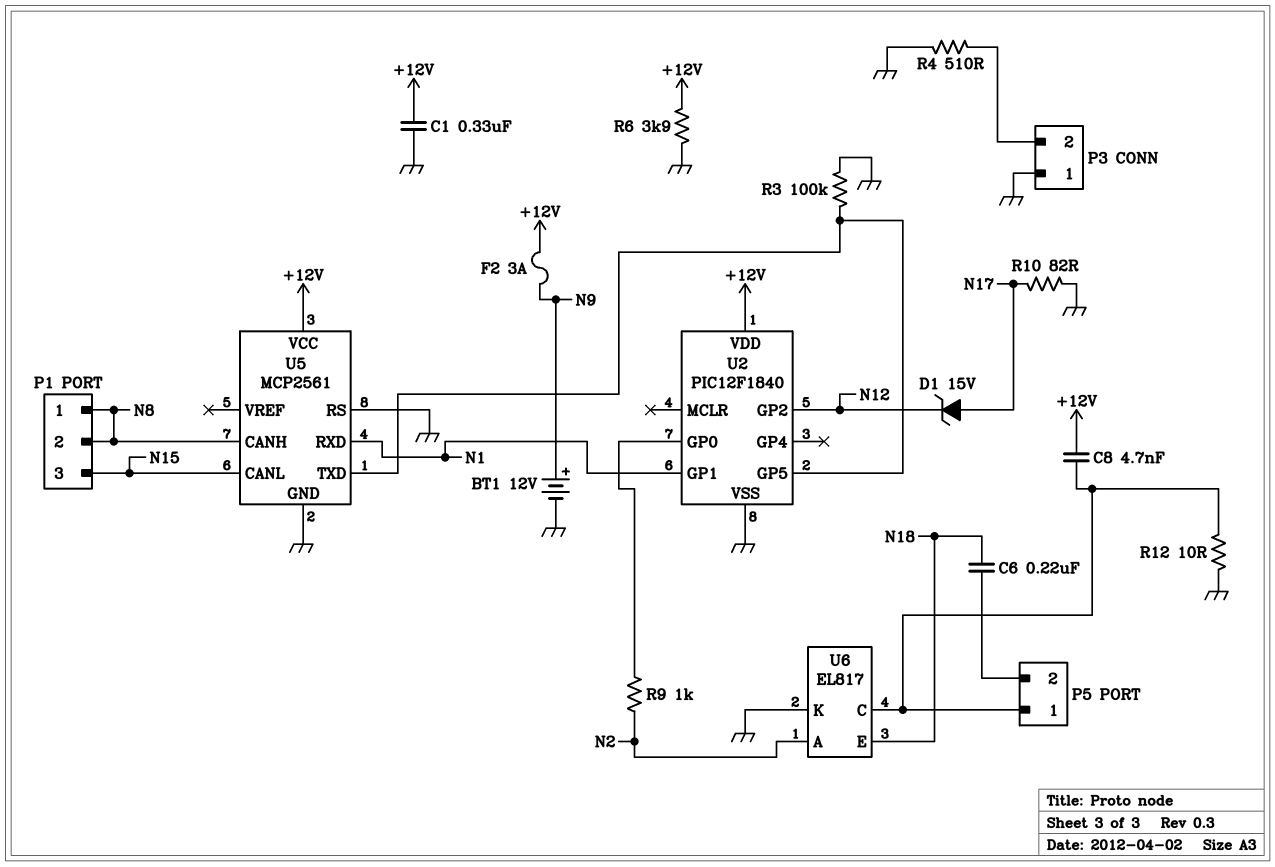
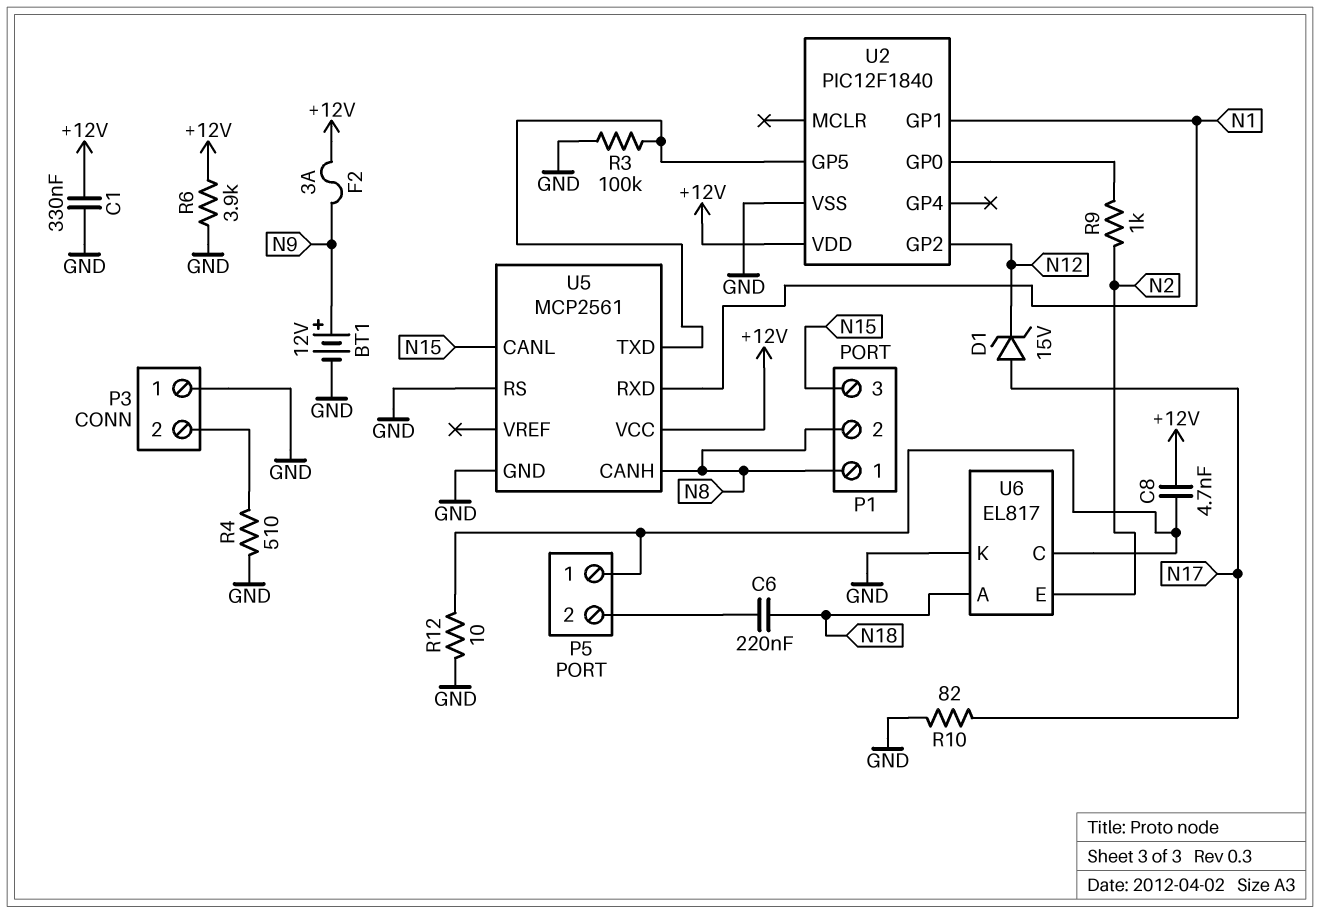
U6 pin A: N2 -> N18
U6 pin E: N18 -> N2

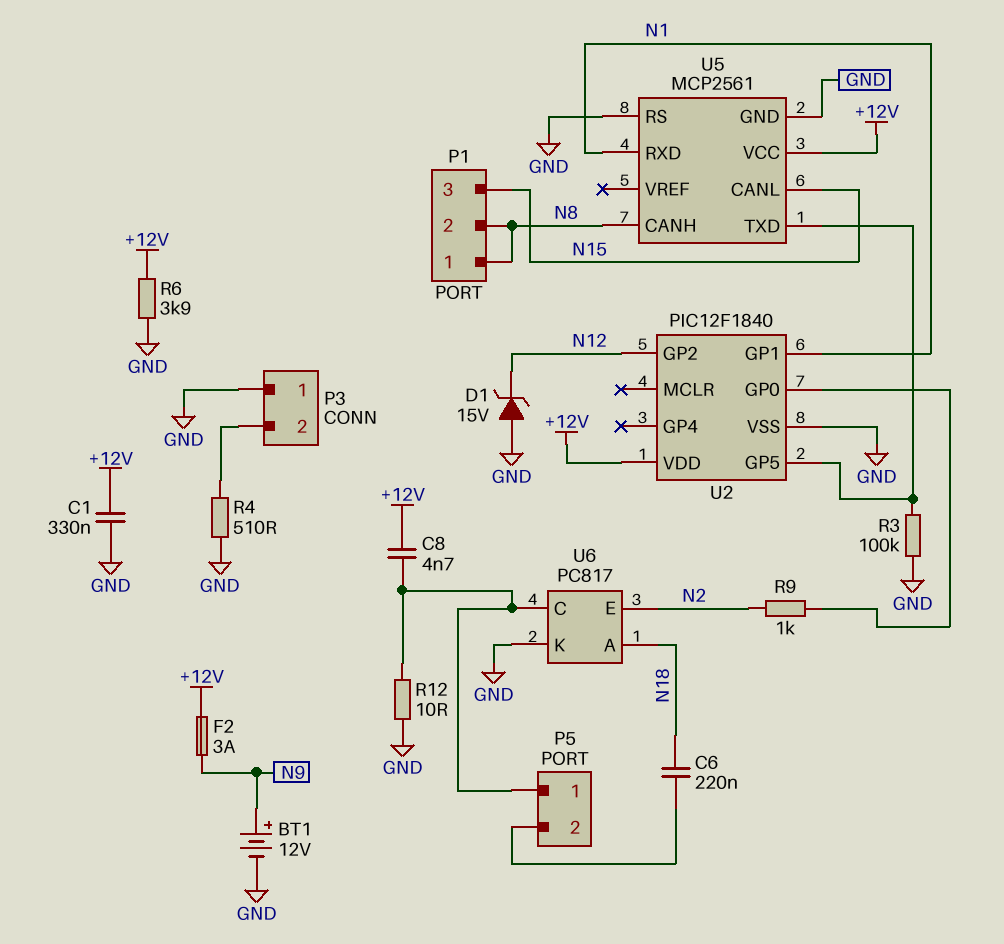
D1: zener 15V (A N17, K N12) -> zener 15V (A GND, K N12)
R10: 82 (GND, N17) -> none
U6: EL817 -> PC817

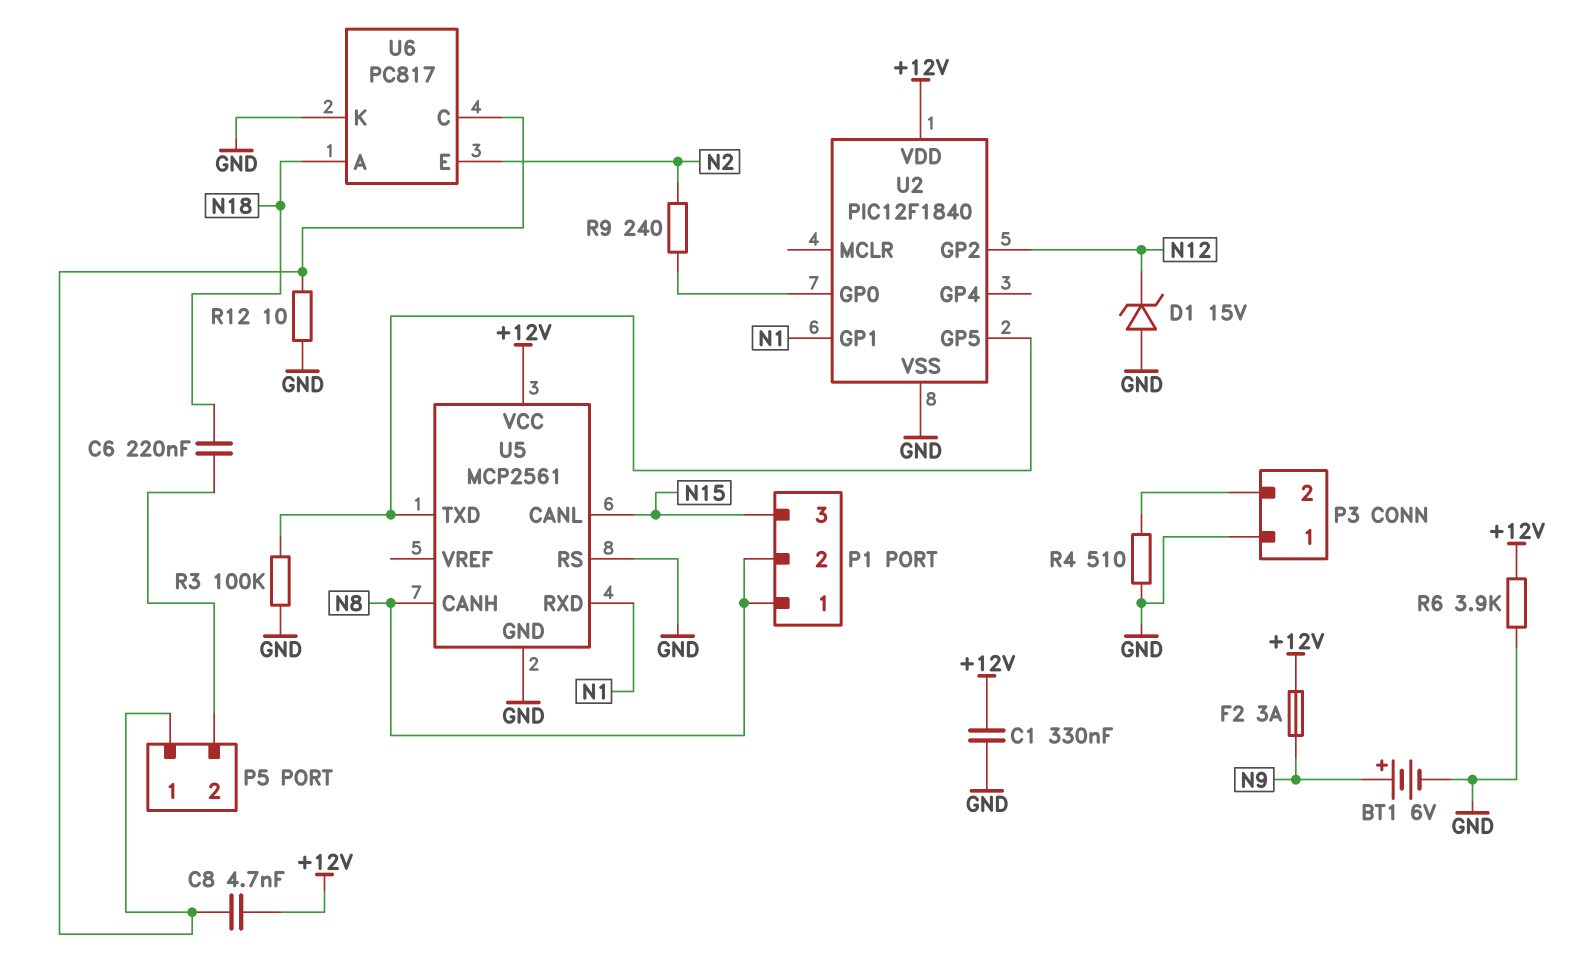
BT1: 12V (plus N9, minus GND) -> 6V (plus N9, minus GND)
R9: 1k (N2, U2/GP0) -> 240 (N2, U2/GP0)

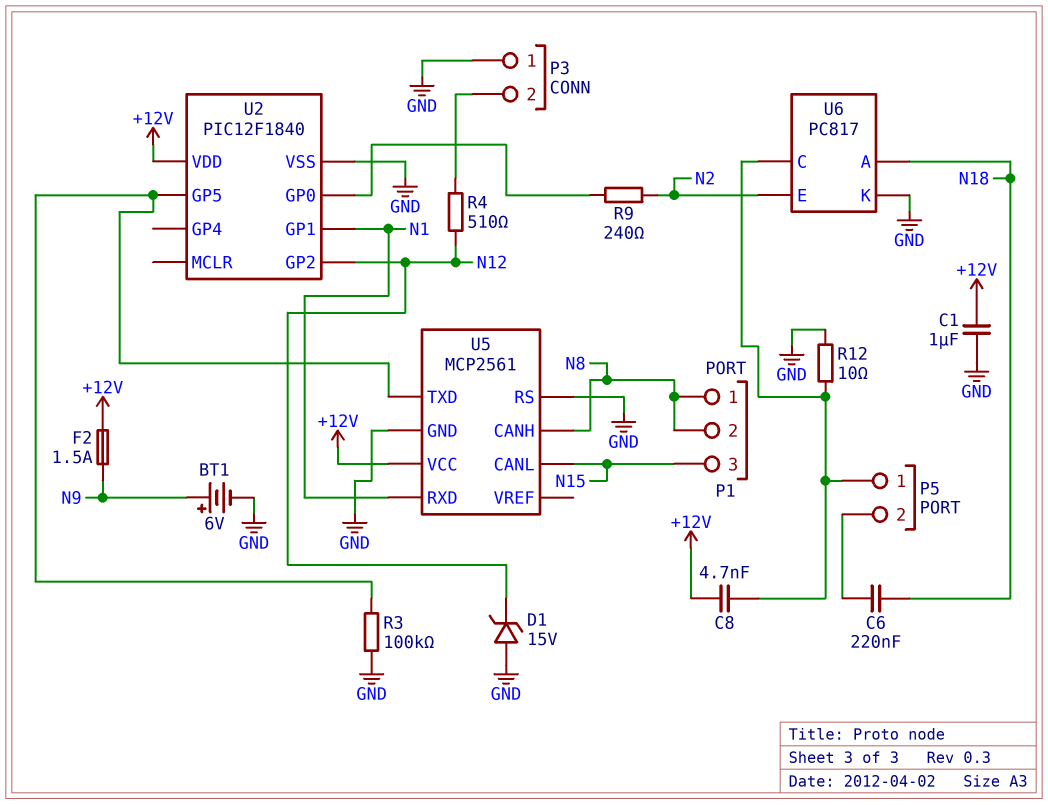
C1: 330nF (+12V, GND) -> 1uF (+12V, GND)
F2: 3A (+12V, N9) -> 1.5A (+12V, N9)
R4: 510 (GND, P3/2) -> 510 (N12, P3/2)
R6: 3.9k (+12V, GND) -> none

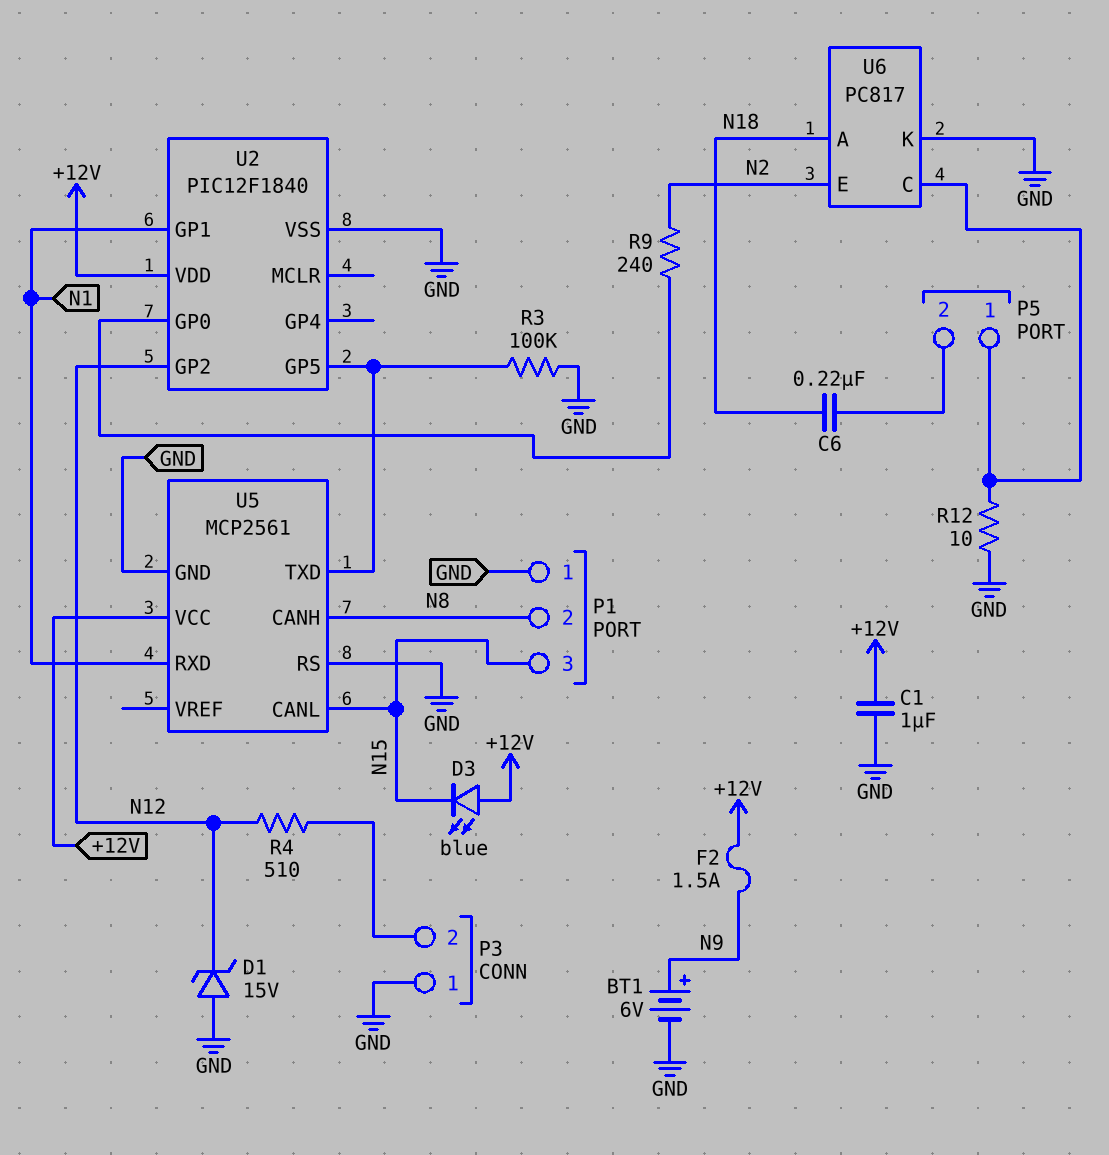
C8: 4.7nF (+12V, P5/1) -> none
D3: none -> LED blue (A +12V, K N15)
P1 pin 1: N8 -> GND

